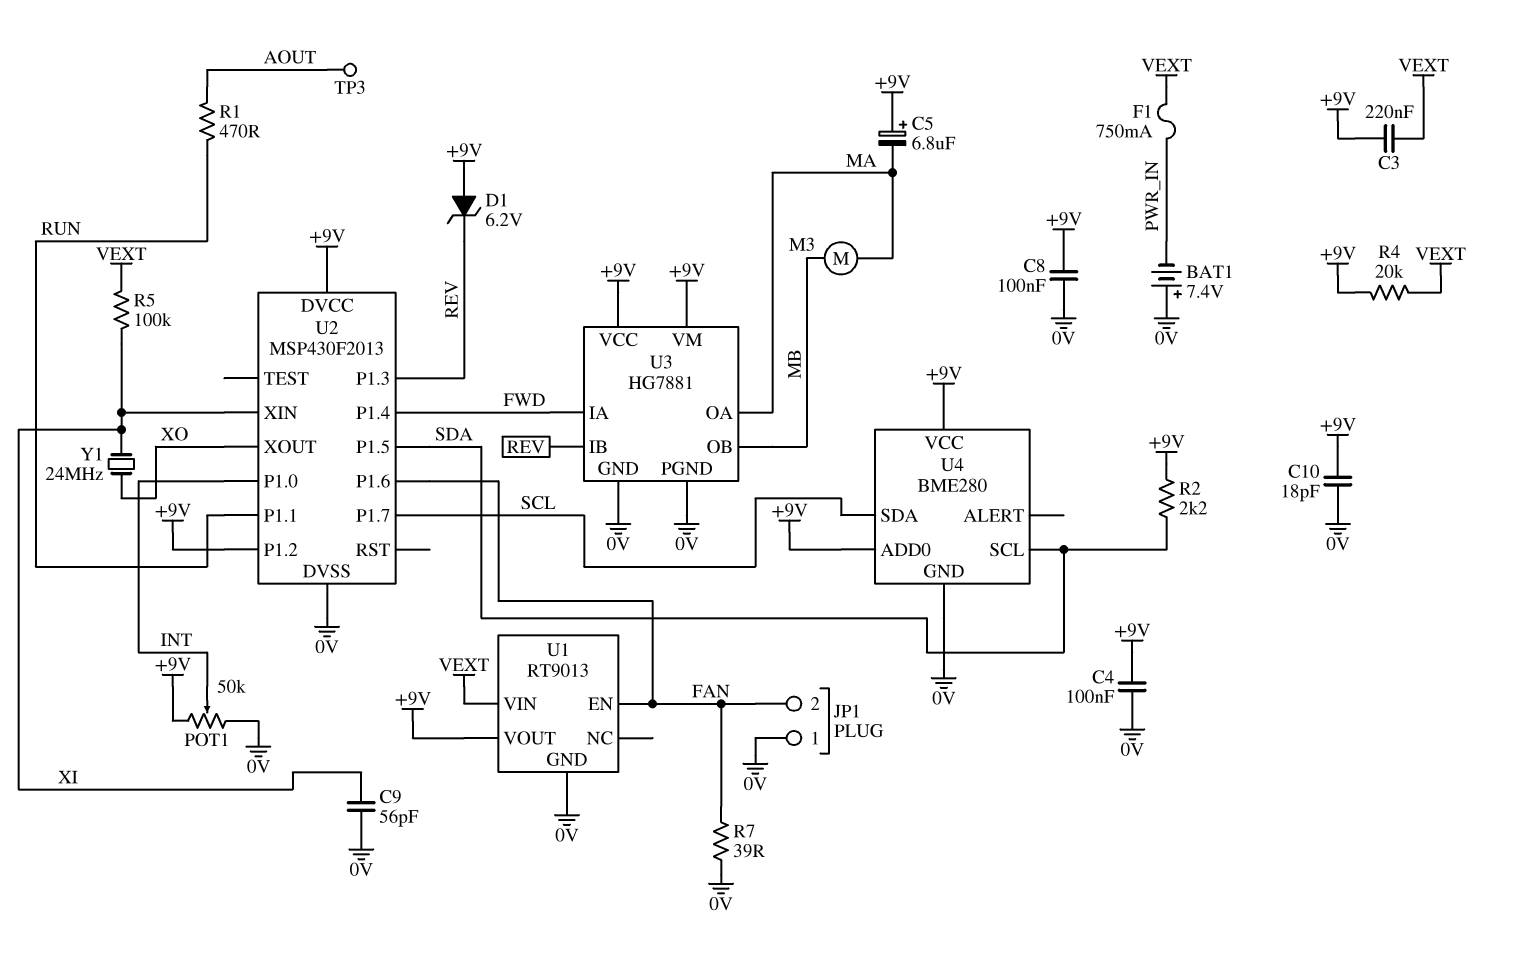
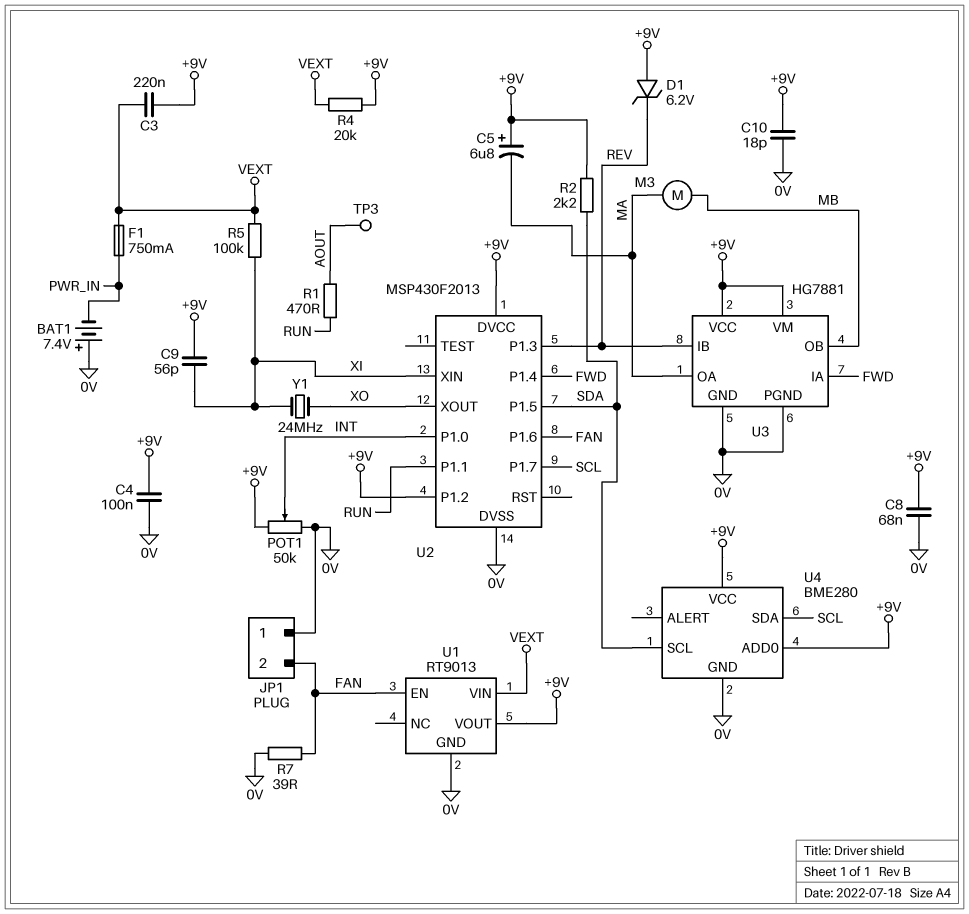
C8: 100nF (+9V, 0V) -> 68nF (+9V, 0V)
C9: 56pF (0V, XI) -> 56pF (+9V, XI)

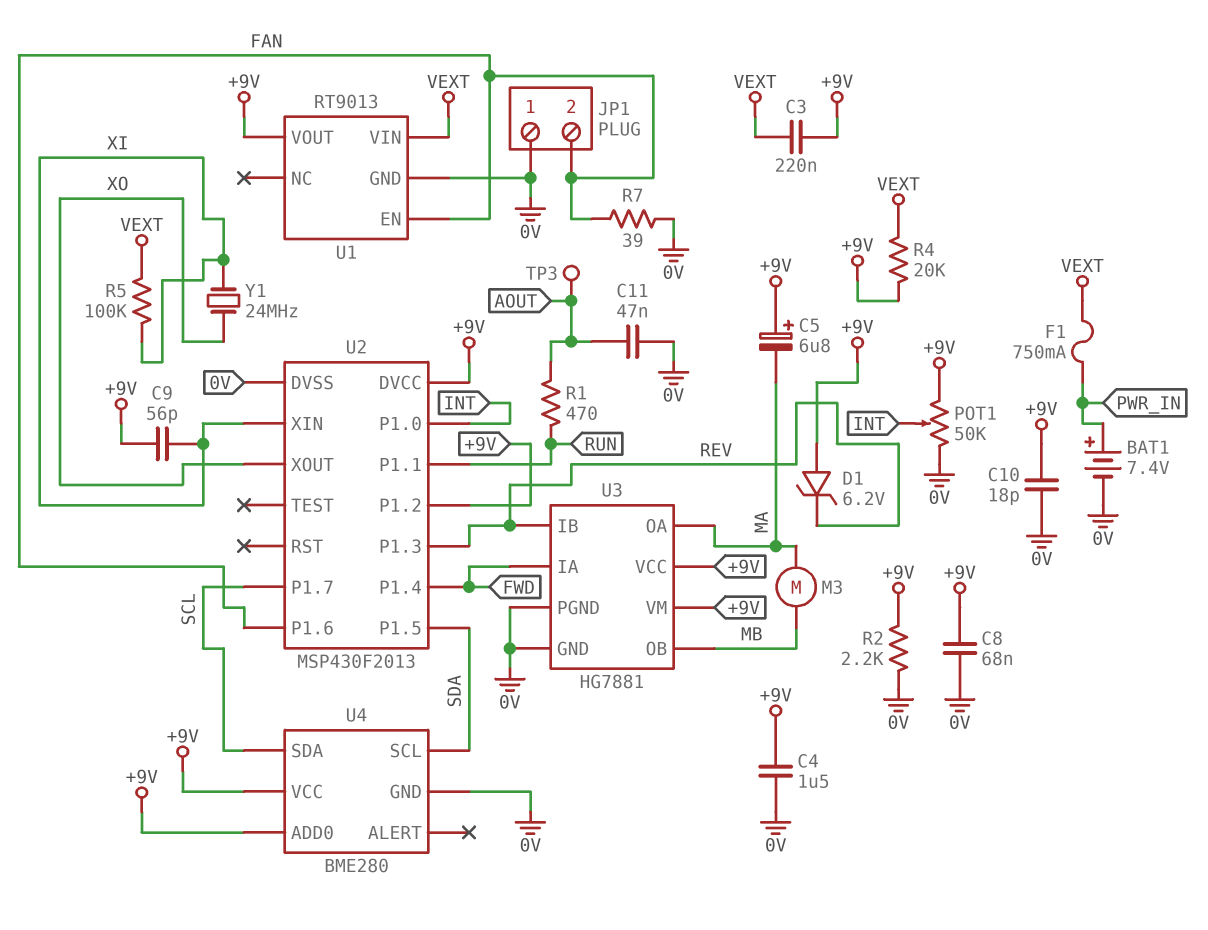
BAT1: 7.4V (plus 0V, minus PWR_IN) -> 7.4V (plus PWR_IN, minus 0V)
C4: 100nF (+9V, 0V) -> 1.5uF (+9V, 0V)
C11: none -> 47nF (0V, AOUT)
R2: 2.2k (+9V, SDA) -> 2.2k (+9V, 0V)

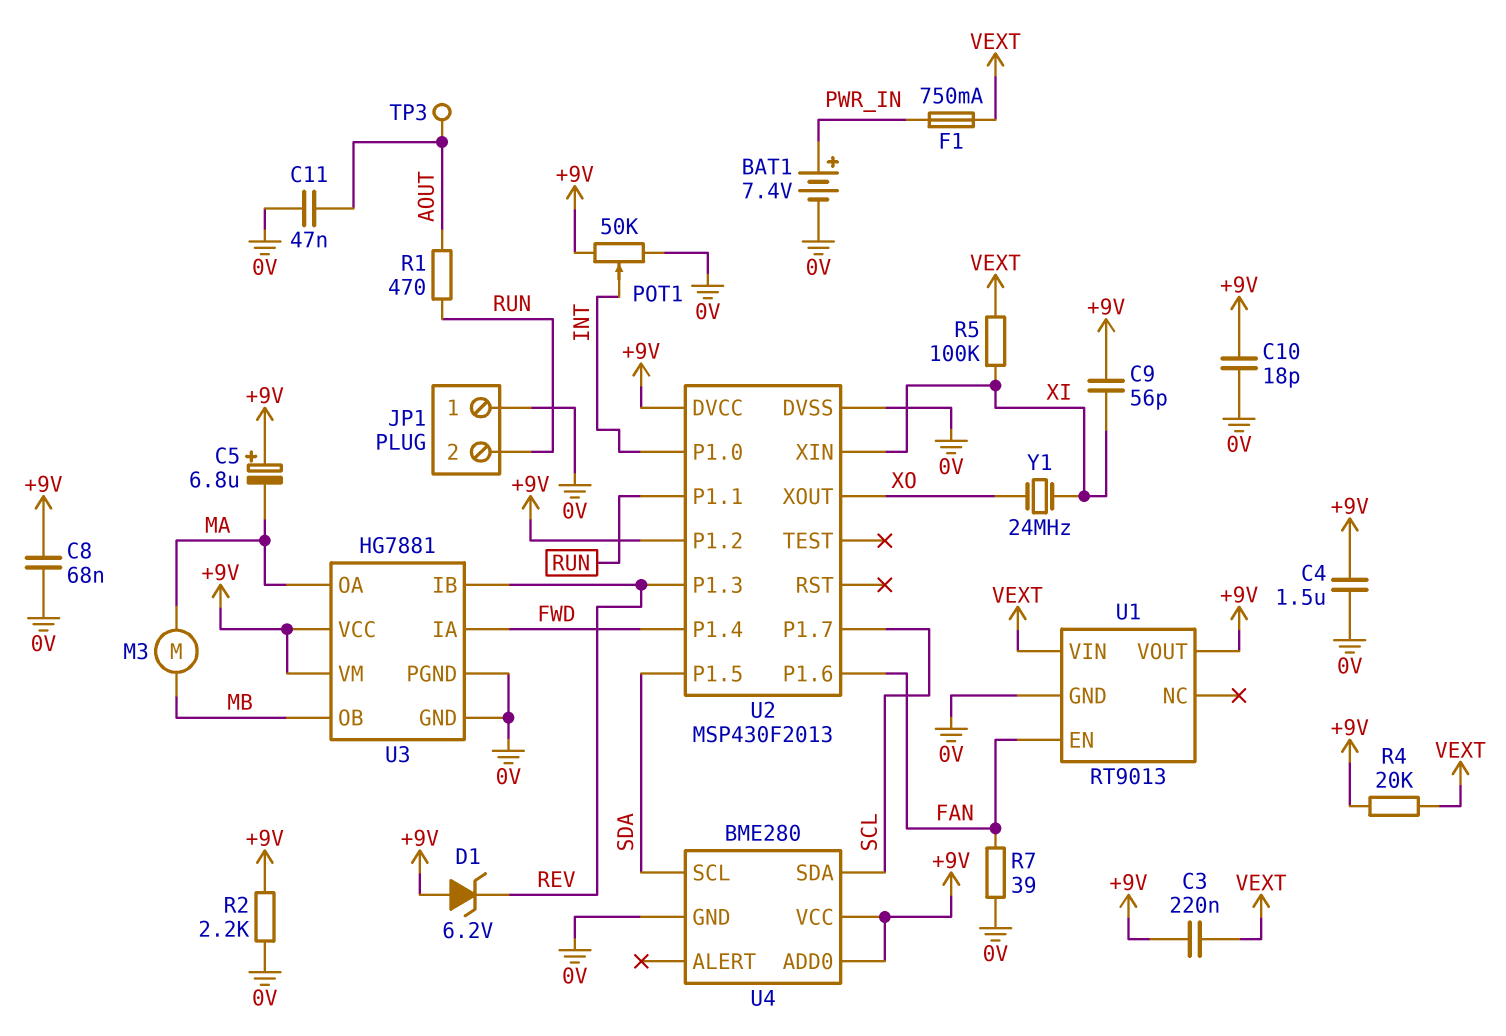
JP1 pin 2: FAN -> RUN

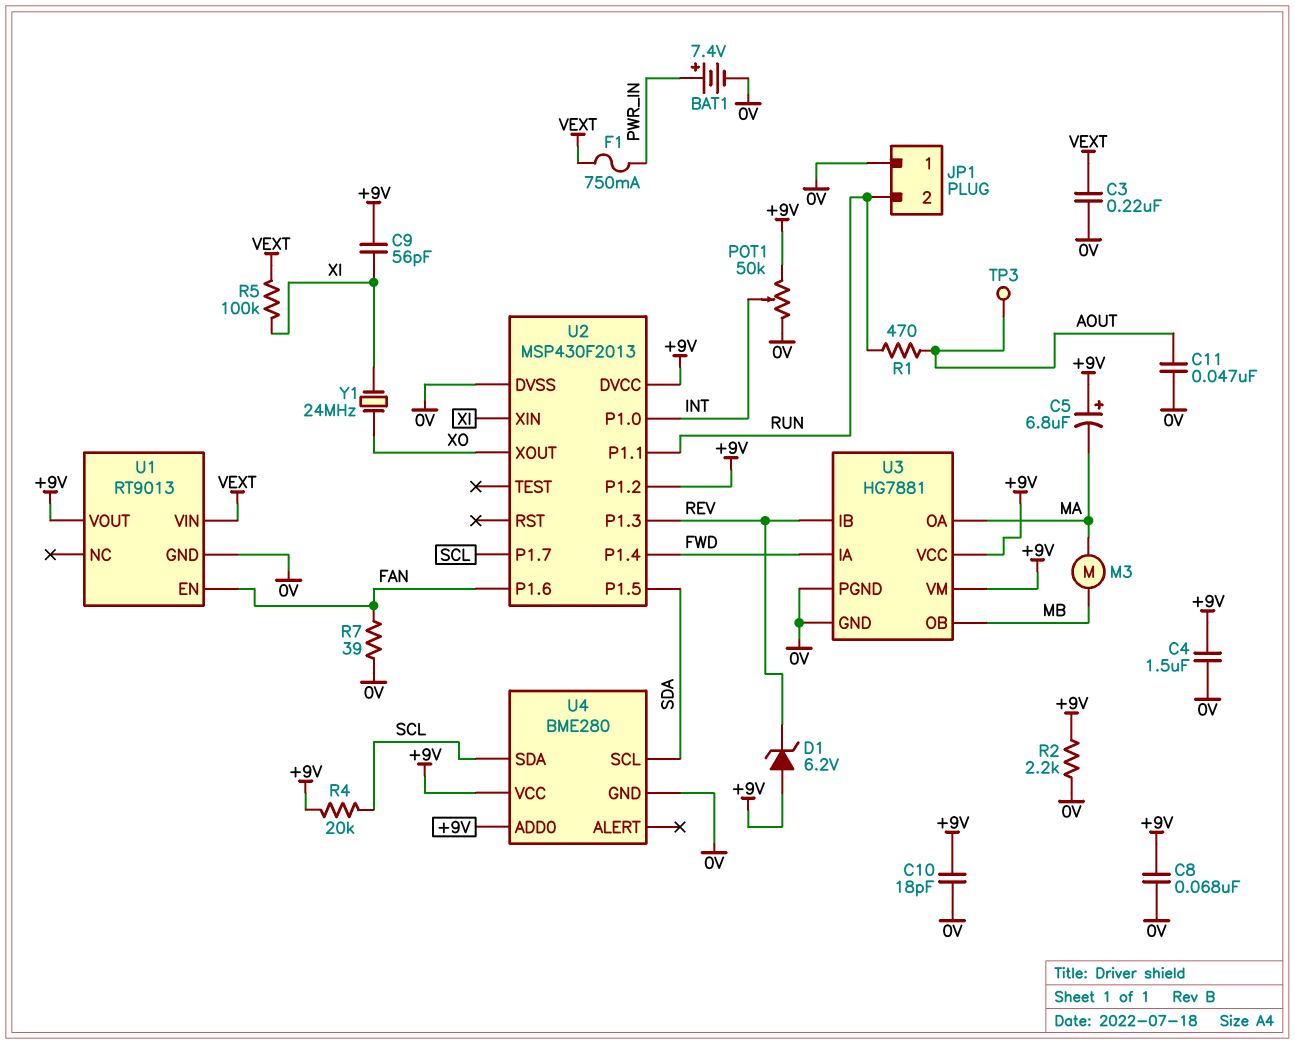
C3: 220nF (+9V, VEXT) -> 220nF (0V, VEXT)
R4: 20k (+9V, VEXT) -> 20k (+9V, SCL)

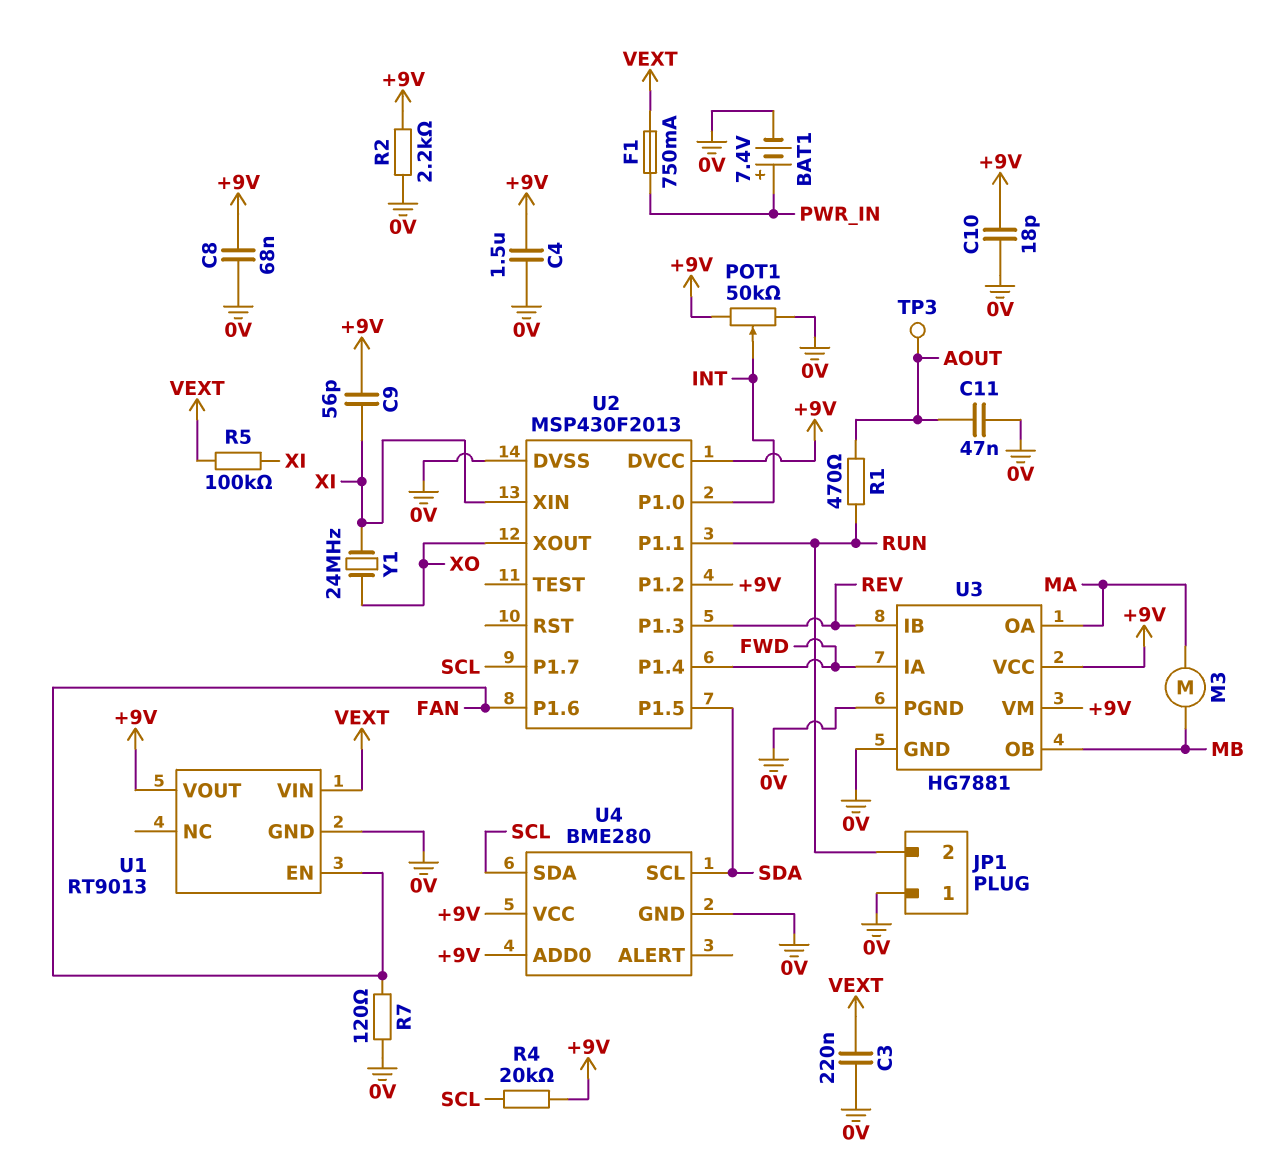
C5: 6.8uF (plus +9V, minus MA) -> none
D1: zener 6.2V (A +9V, K REV) -> none
R7: 39 (0V, FAN) -> 120 (0V, FAN)

